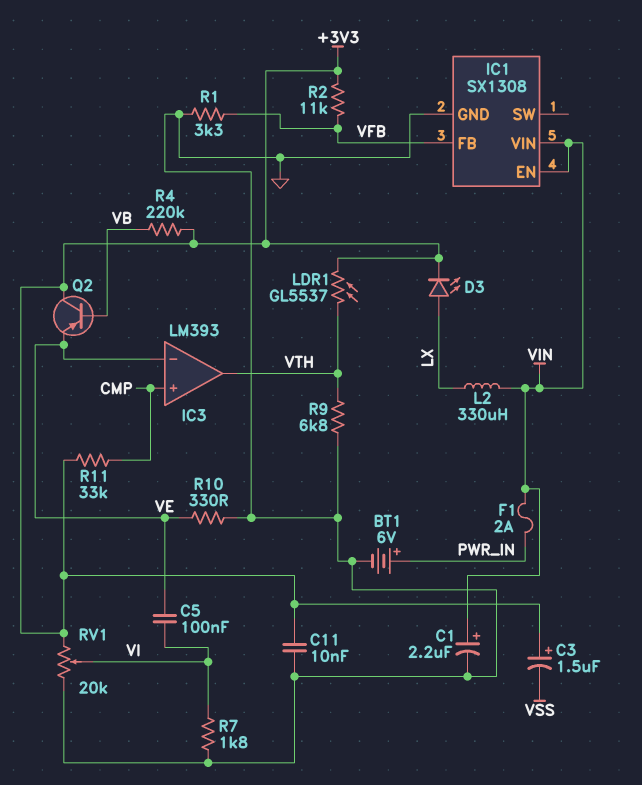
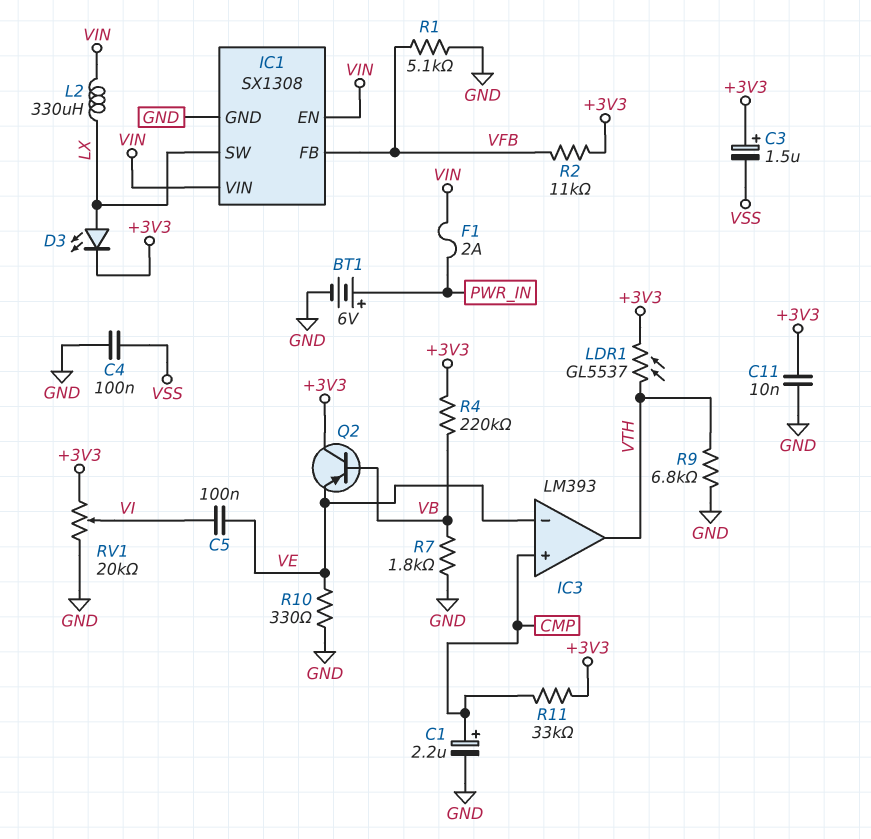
C1: 2.2uF (plus VIN, minus GND) -> 2.2uF (plus CMP, minus GND)
C4: none -> 100nF (GND, VSS)
IC1 pin SW: none -> LX
R1: 3.3k (GND, VFB) -> 5.1k (GND, VFB)
R7: 1.8k (GND, VI) -> 1.8k (GND, VB)

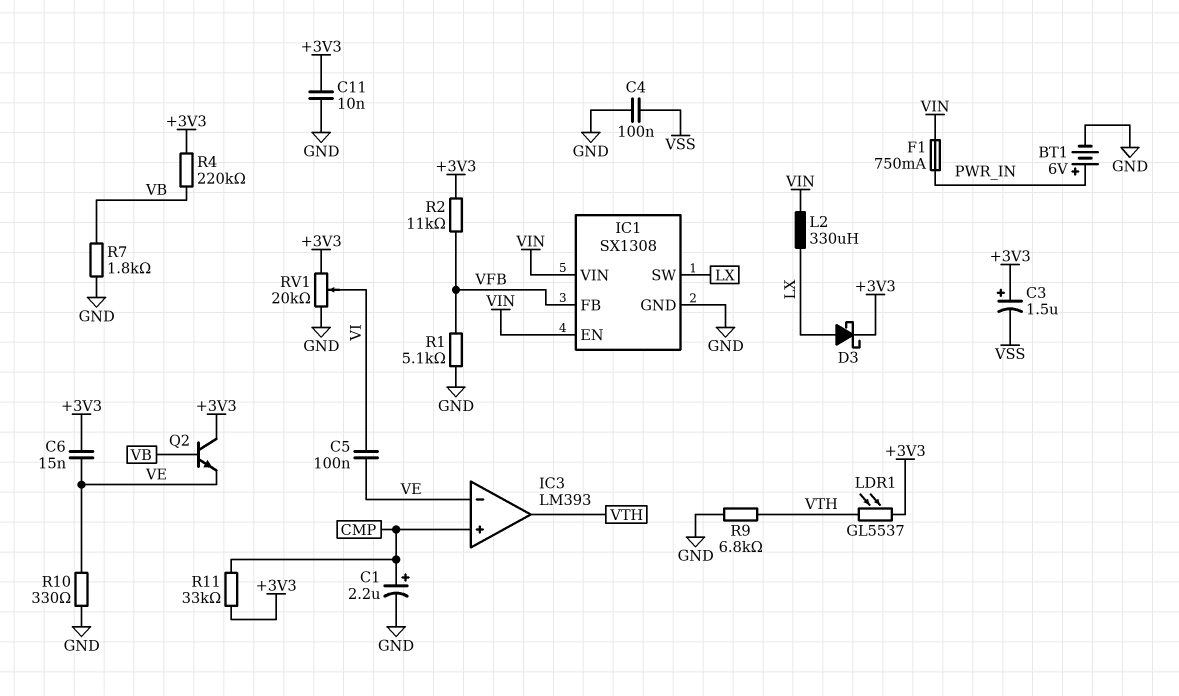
C6: none -> 15nF (+3V3, VE)
D3: LED (A LX, K +3V3) -> schottky (A LX, K +3V3)
F1: 2A (PWR_IN, VIN) -> 750mA (PWR_IN, VIN)
Q2: PNP (B VB, C +3V3, E VE) -> NPN (B VB, C +3V3, E VE)

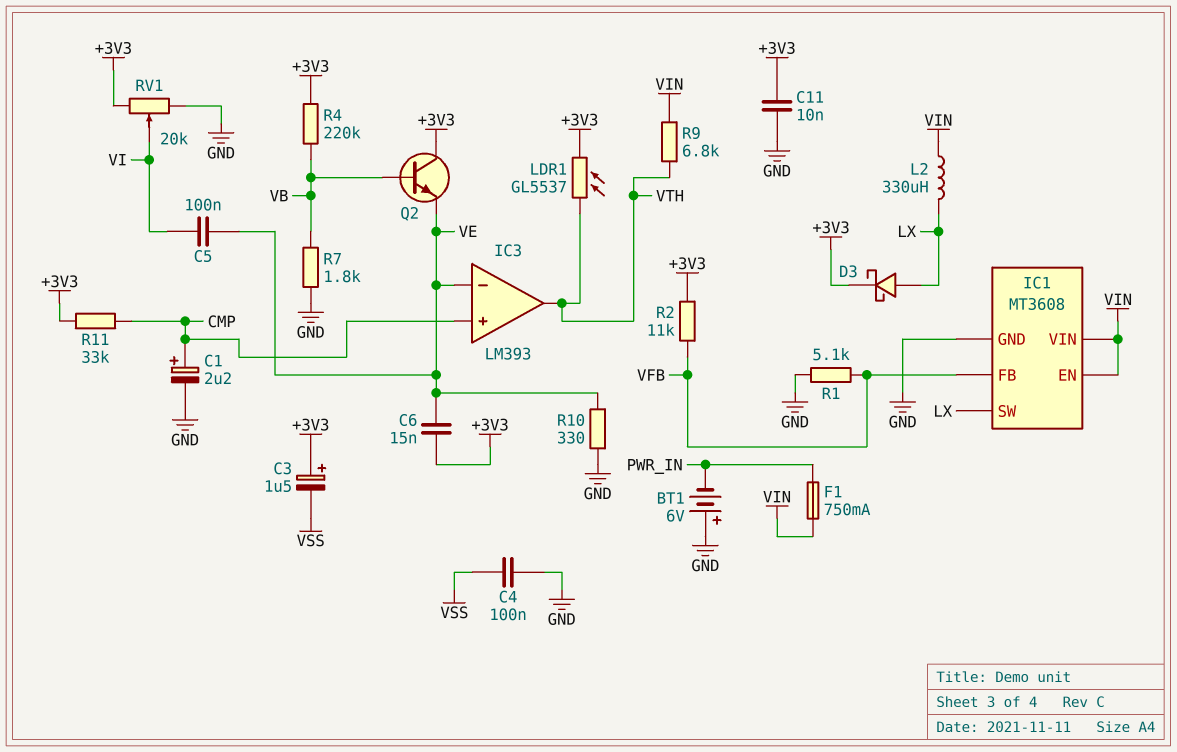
BT1: 6V (plus PWR_IN, minus GND) -> 6V (plus GND, minus PWR_IN)
IC1: SX1308 -> MT3608
R9: 6.8k (GND, VTH) -> 6.8k (VIN, VTH)

